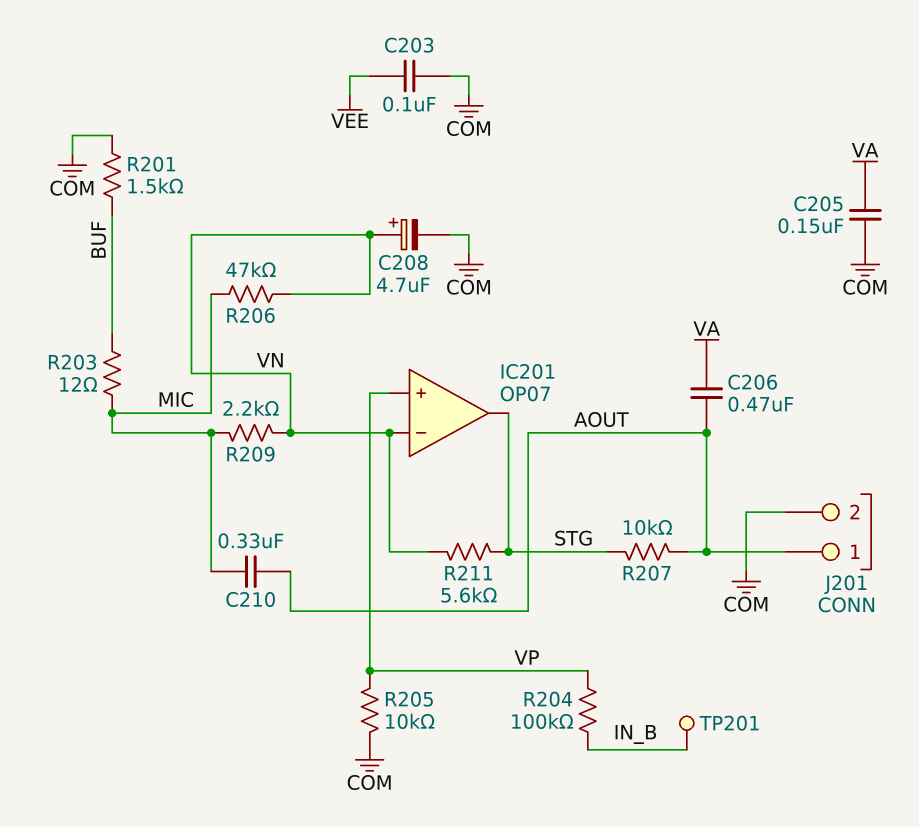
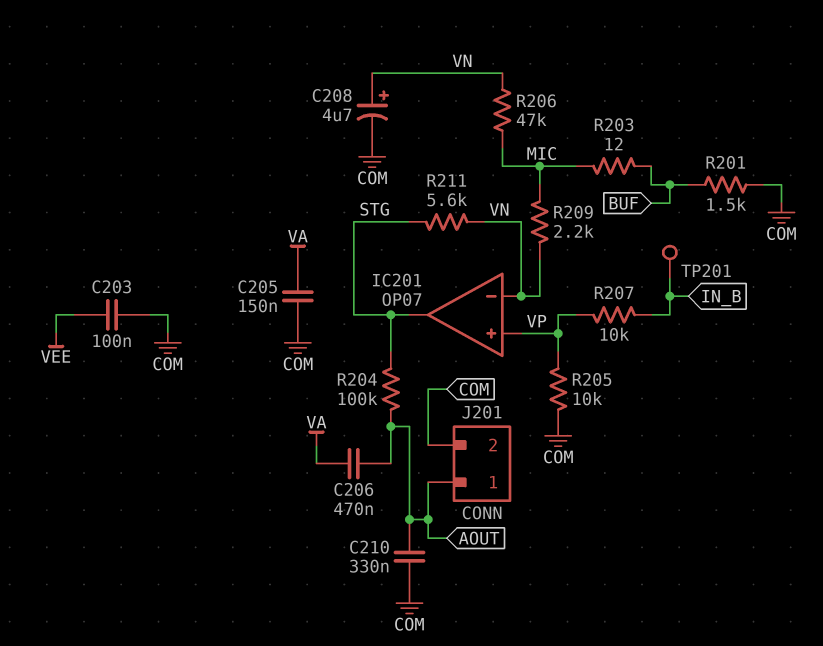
C210: 330nF (AOUT, MIC) -> 330nF (AOUT, COM)
R204: 100k (IN_B, VP) -> 100k (AOUT, STG)
R207: 10k (AOUT, STG) -> 10k (IN_B, VP)

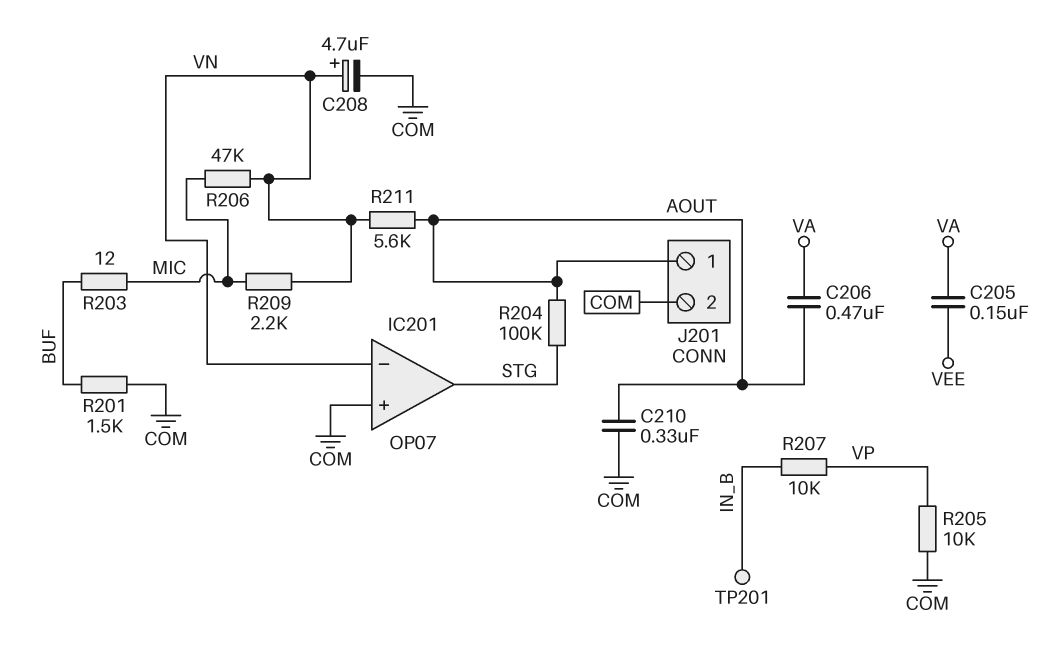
C203: 100nF (COM, VEE) -> none
C205: 150nF (COM, VA) -> 150nF (VA, VEE)
IC201 pin in+: VP -> COM
R211: 5.6k (STG, VN) -> 5.6k (AOUT, VN)

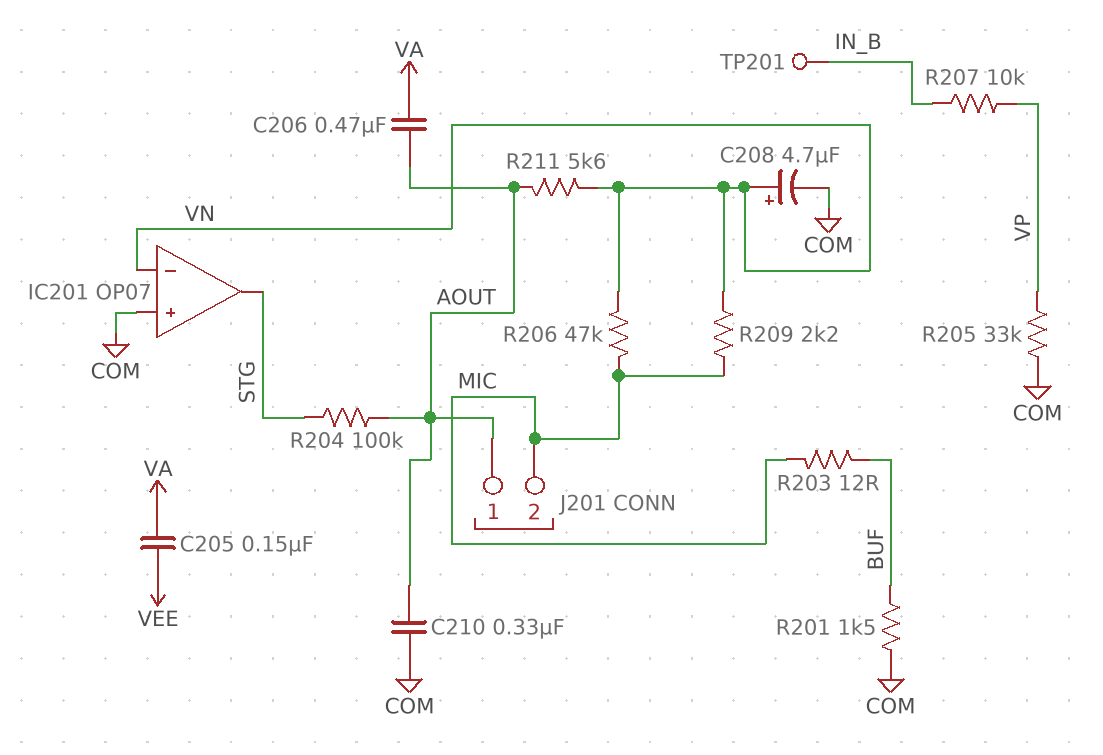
J201 pin 2: COM -> MIC
R205: 10k (COM, VP) -> 33k (COM, VP)

